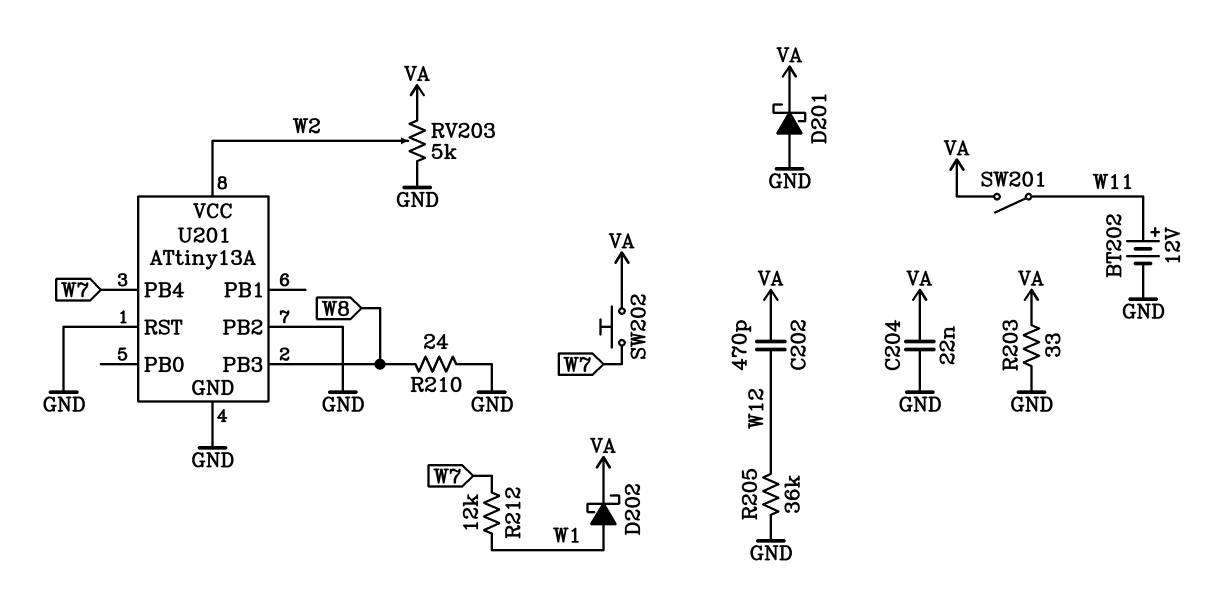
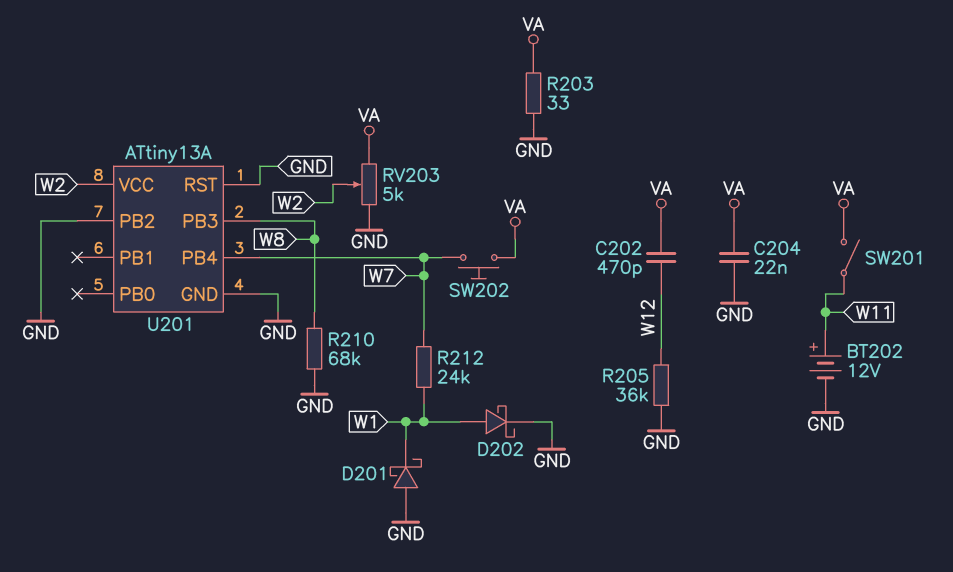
D201: schottky (A GND, K VA) -> schottky (A GND, K W1)
D202: schottky (A W1, K VA) -> schottky (A W1, K GND)
R210: 24 (GND, W8) -> 68k (GND, W8)
R212: 12k (W1, W7) -> 24k (W1, W7)

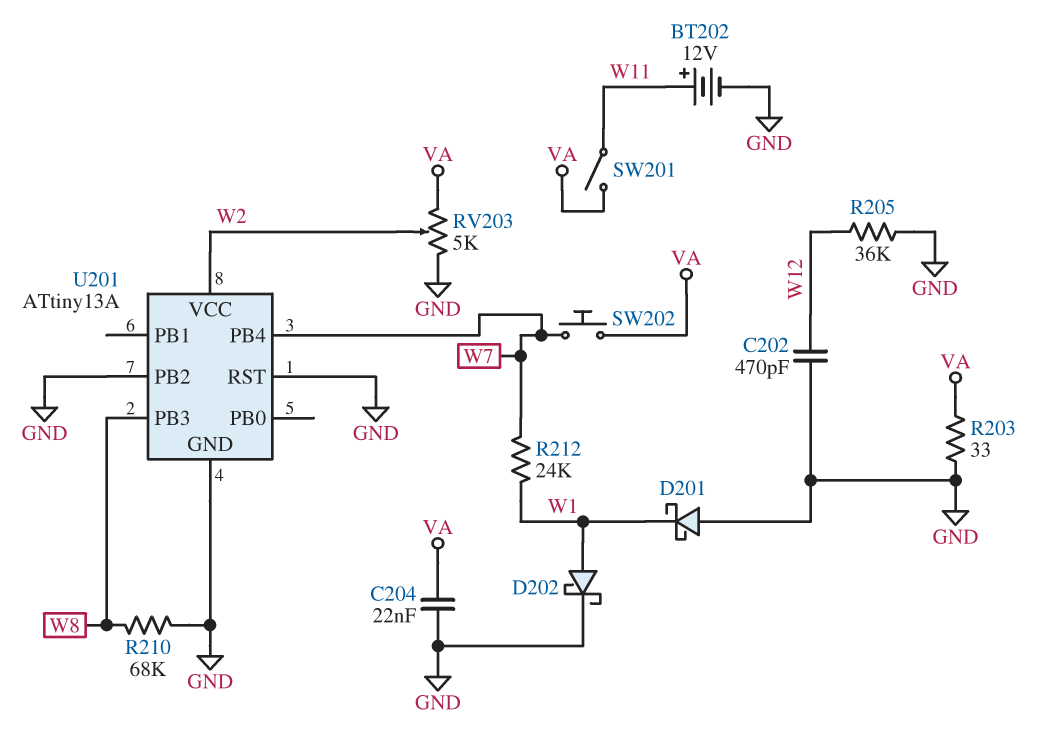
C202: 470pF (VA, W12) -> 470pF (GND, W12)

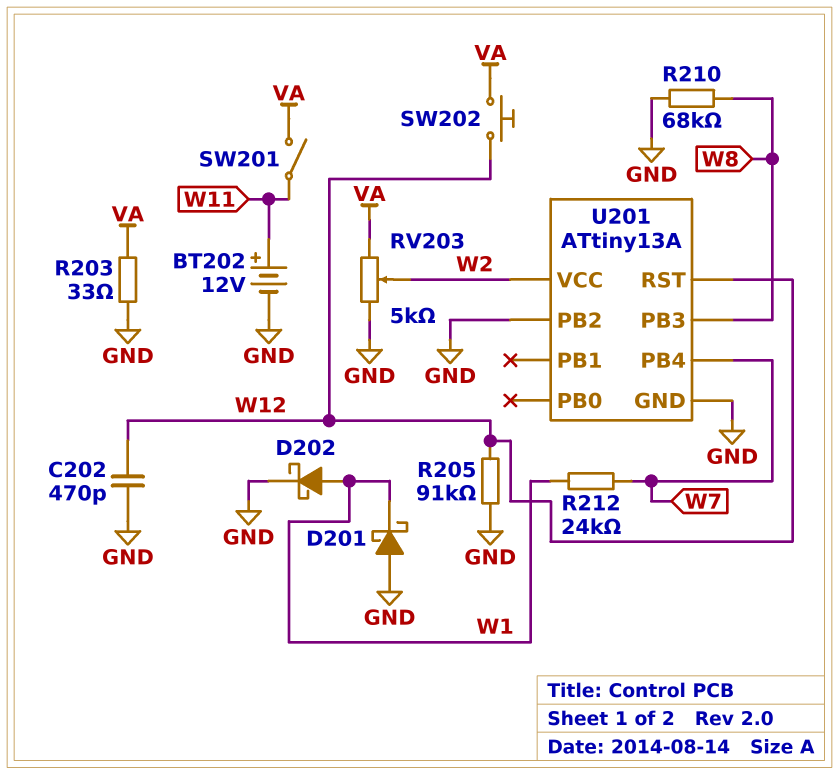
C204: 22nF (GND, VA) -> none
R205: 36k (GND, W12) -> 91k (GND, W12)
SW202: button (VA, W7) -> button (VA, W12)
U201 pin RST: GND -> W12

